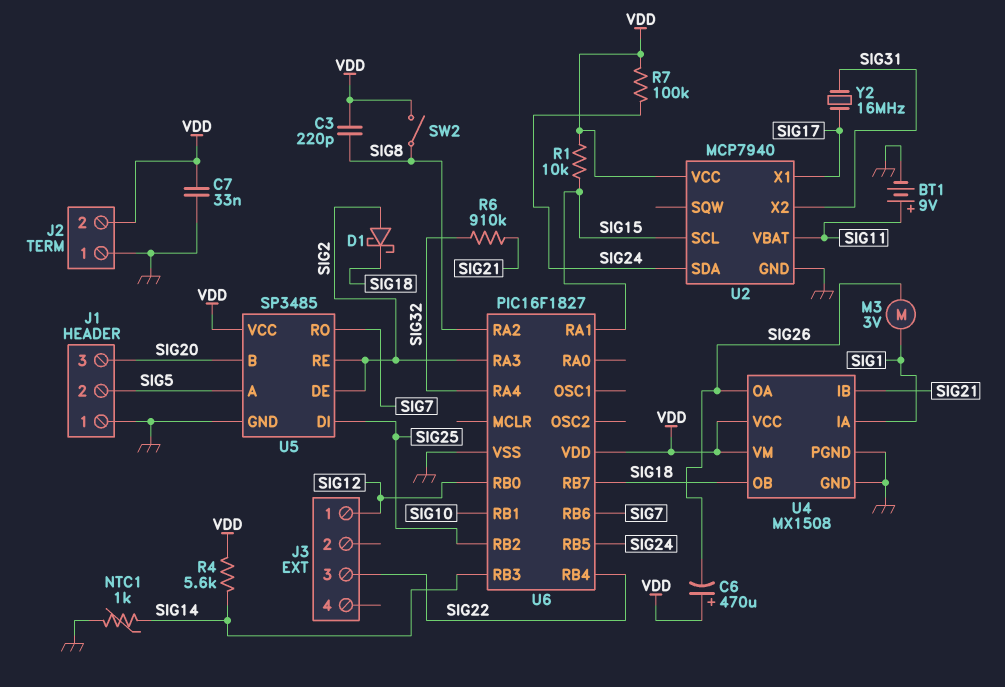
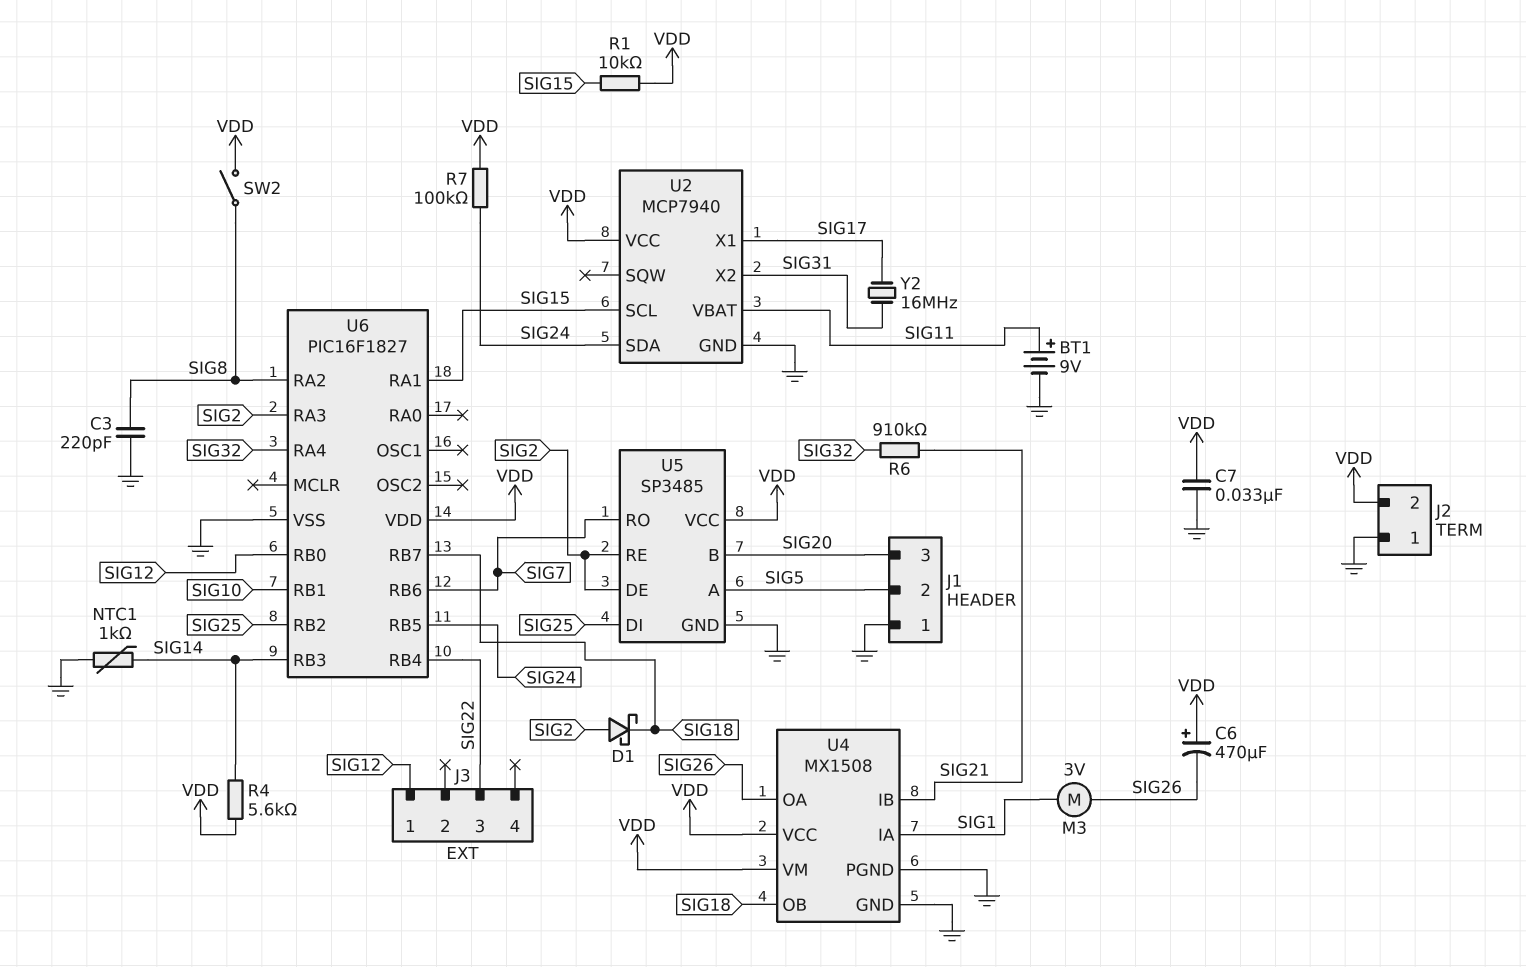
C3: 220pF (SIG8, VDD) -> 220pF (GND, SIG8)

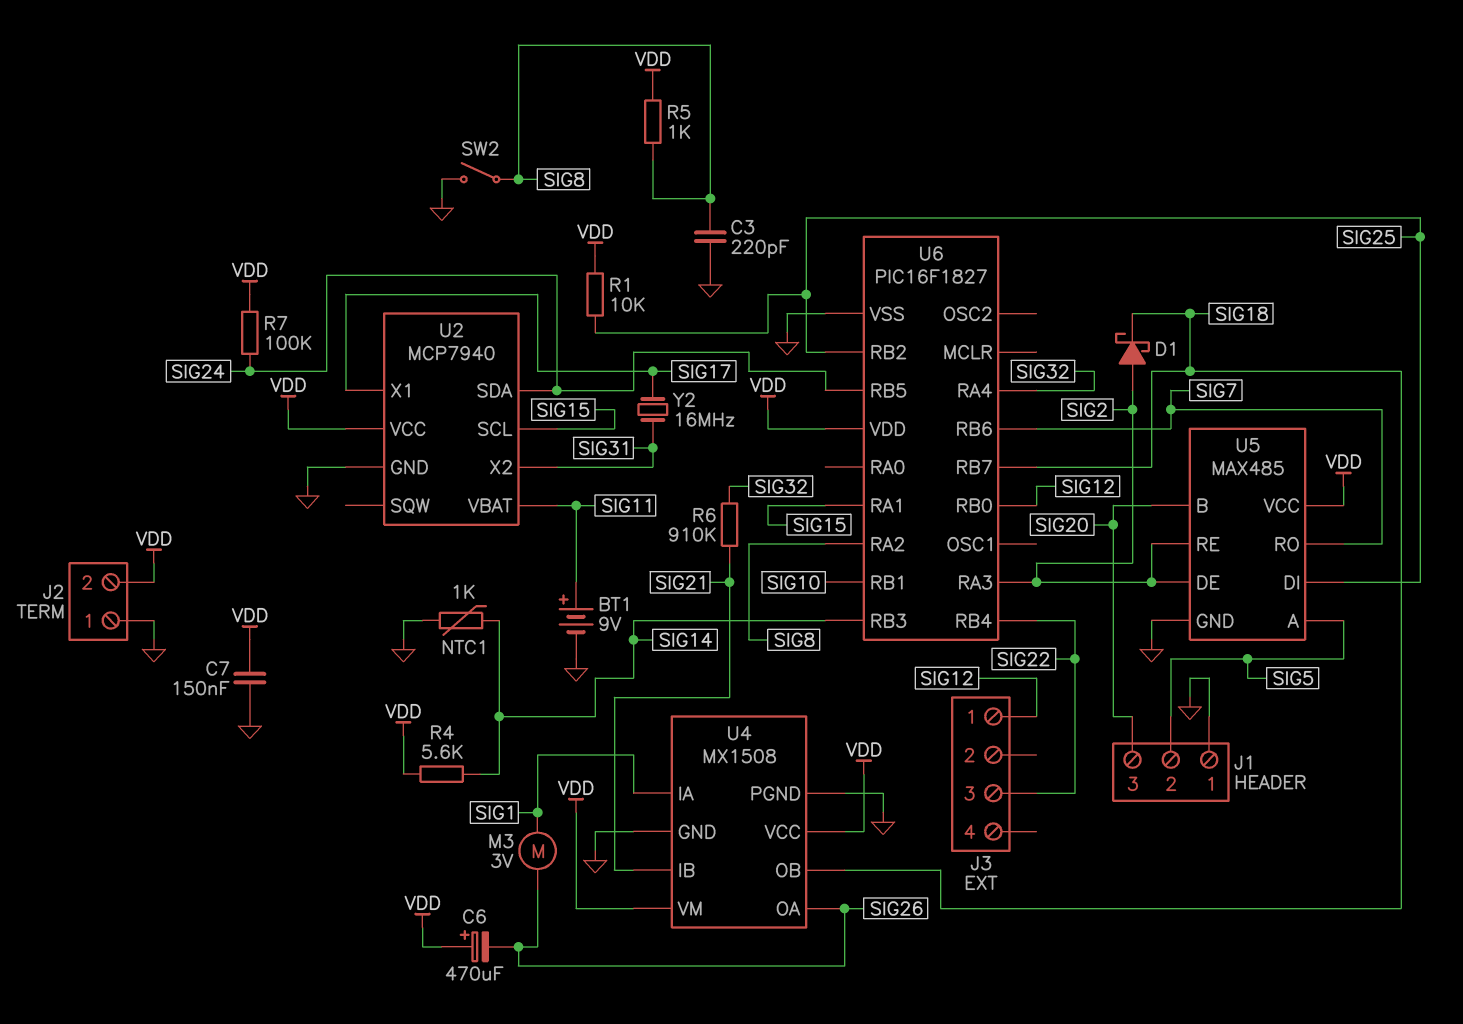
C7: 33nF (GND, VDD) -> 150nF (GND, VDD)
R1: 10k (SIG15, VDD) -> 10k (SIG25, VDD)
R5: none -> 1k (SIG8, VDD)
SW2: switch (SIG8, VDD) -> switch (GND, SIG8)
U5: SP3485 -> MAX485

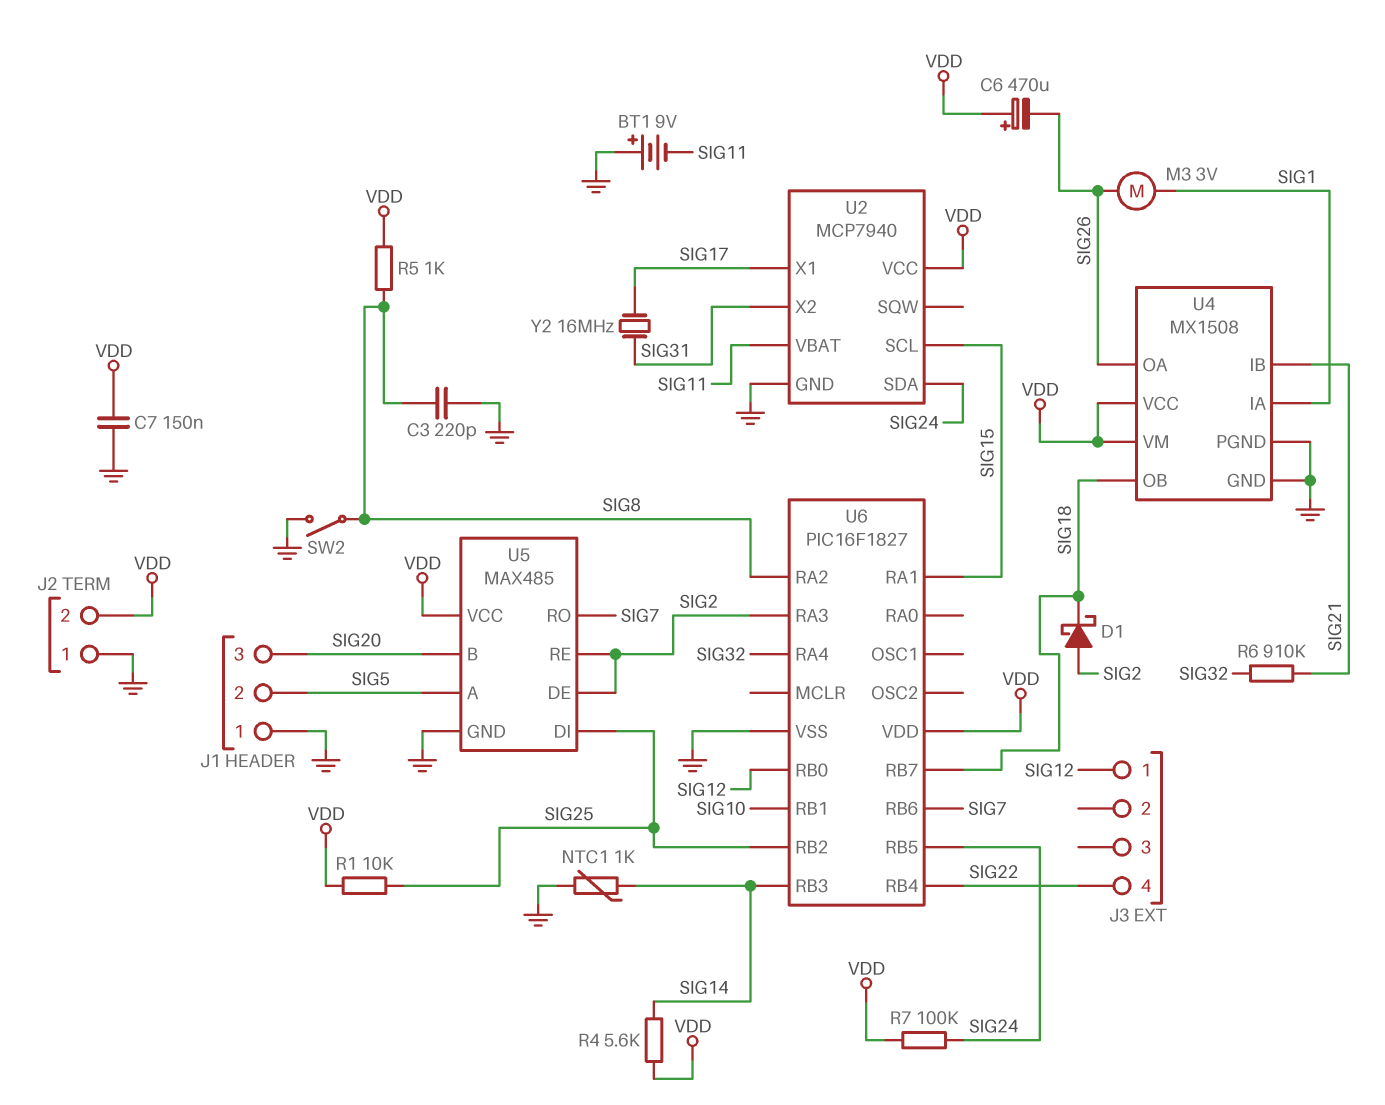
BT1: 9V (plus SIG11, minus GND) -> 9V (plus GND, minus SIG11)
J3 pin 3: SIG22 -> none
J3 pin 4: none -> SIG22

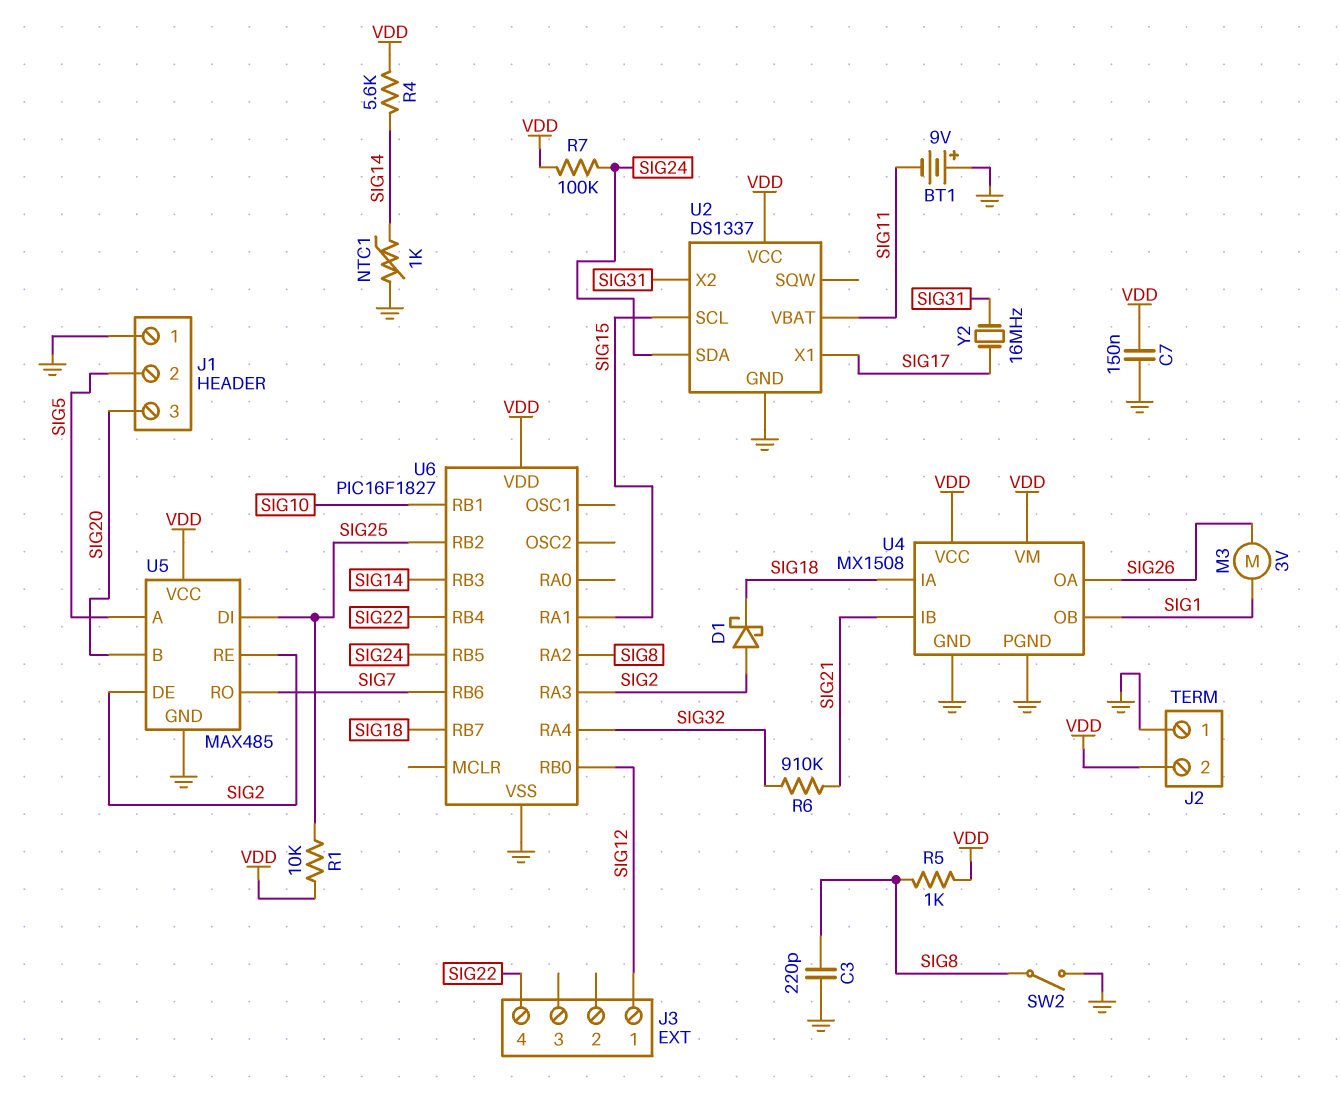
C6: 470uF (plus VDD, minus SIG26) -> none
U2: MCP7940 -> DS1337
U4 pin IA: SIG1 -> SIG18
U4 pin OB: SIG18 -> SIG1

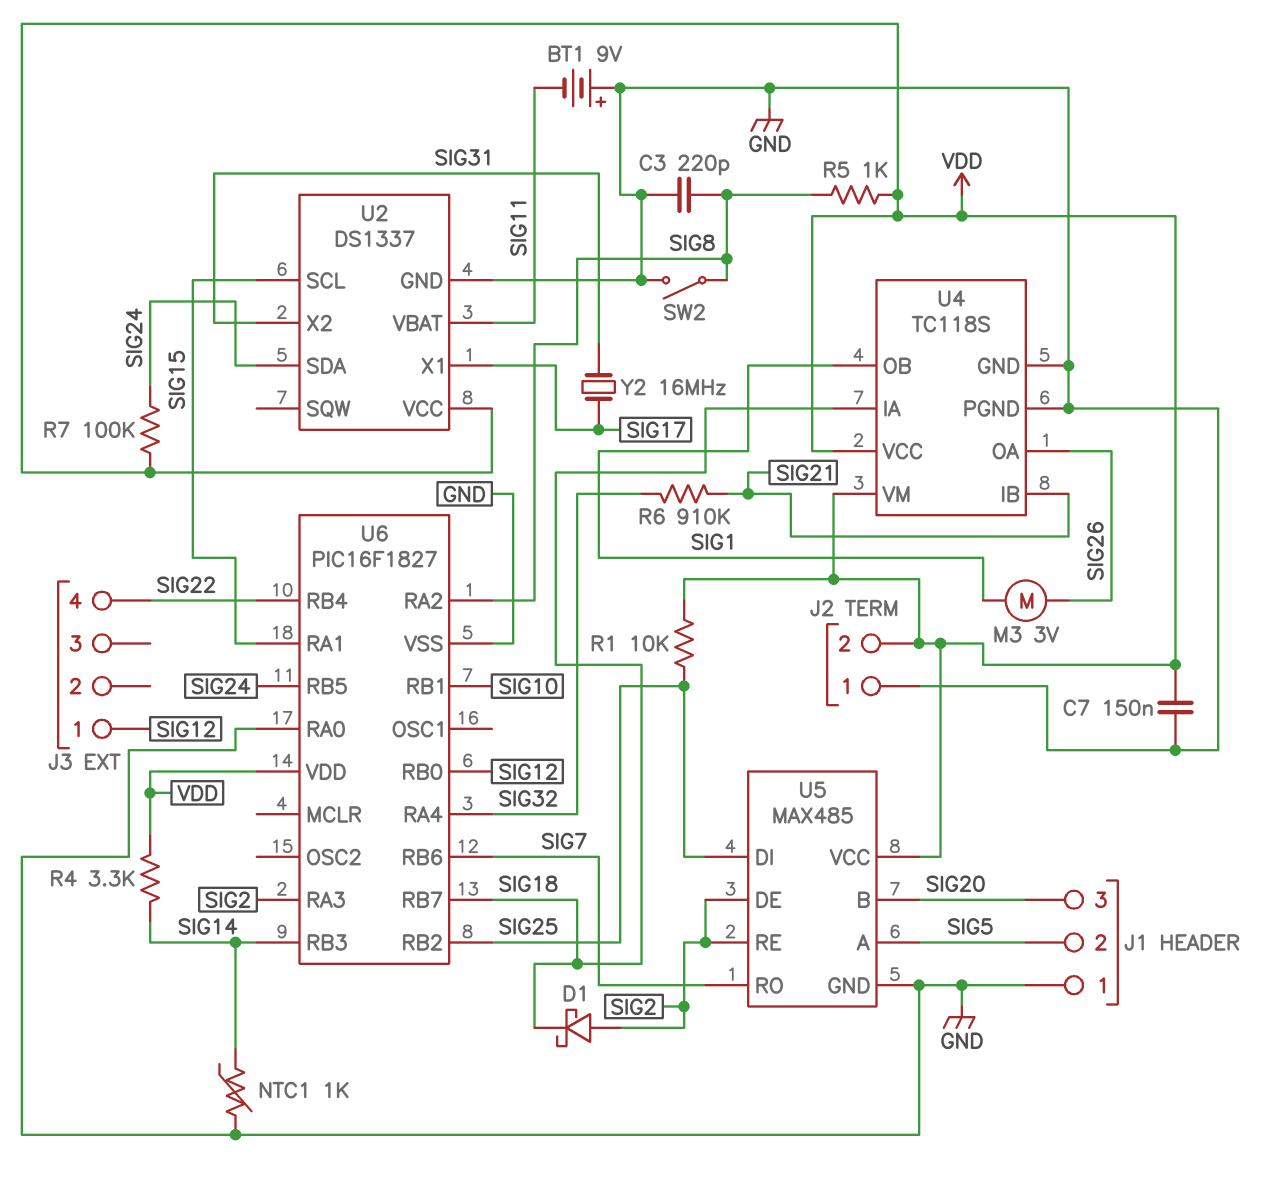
R4: 5.6k (SIG14, VDD) -> 3.3k (SIG14, VDD)
U4: MX1508 -> TC118S
U6 pin RA0: none -> GND

